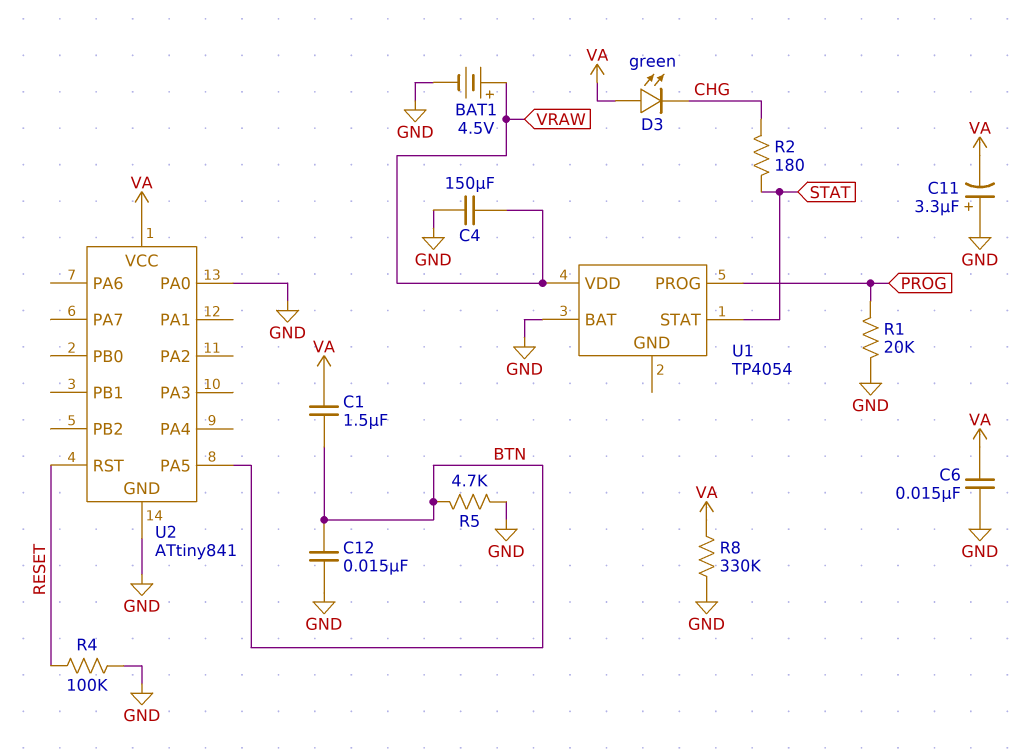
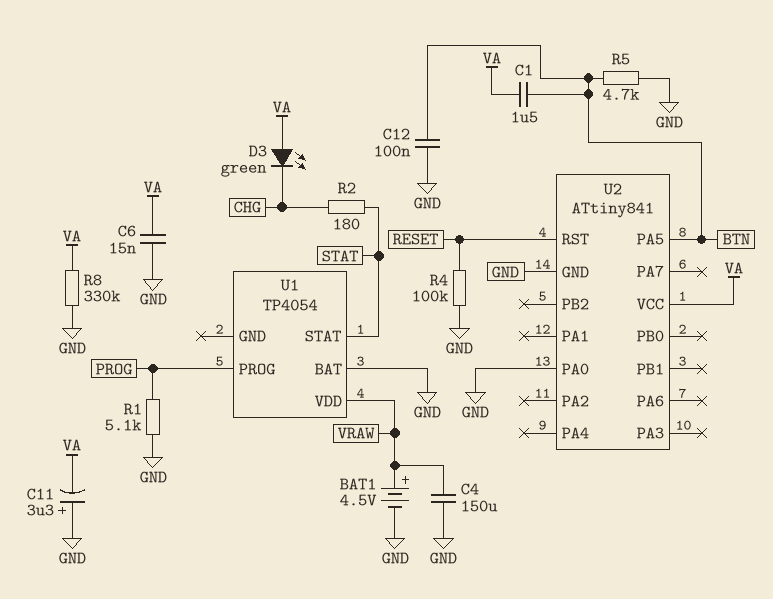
C12: 15nF (BTN, GND) -> 100nF (BTN, GND)
R1: 20k (GND, PROG) -> 5.1k (GND, PROG)

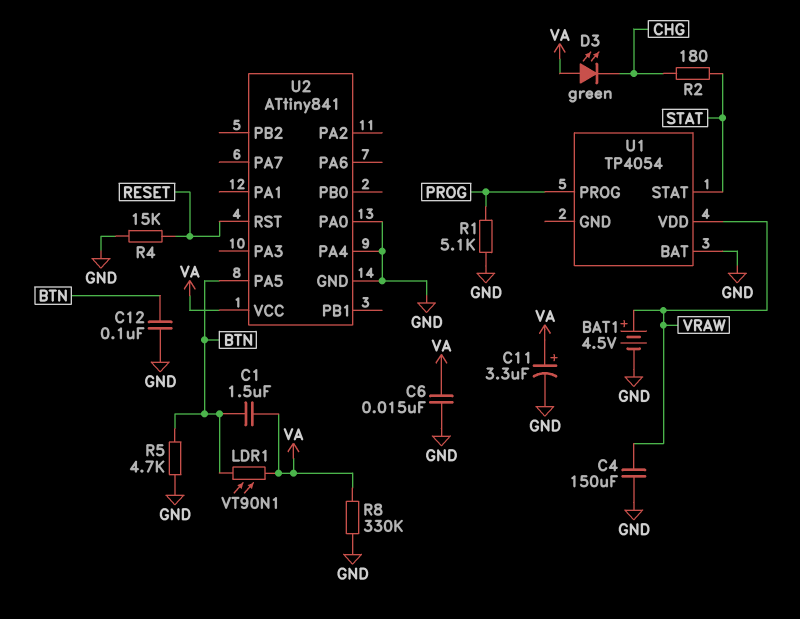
C11: 3.3uF (plus GND, minus VA) -> 3.3uF (plus VA, minus GND)
LDR1: none -> VT90N1 (BTN, VA)
R4: 100k (GND, RESET) -> 15k (GND, RESET)
U2 pin PA4: none -> GND

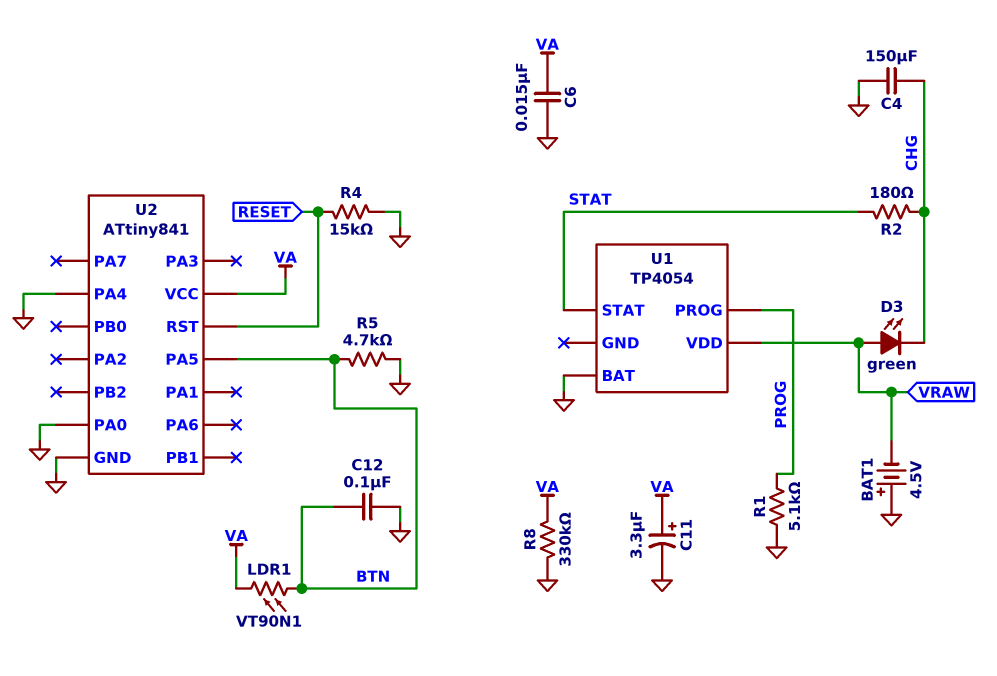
BAT1: 4.5V (plus VRAW, minus GND) -> 4.5V (plus GND, minus VRAW)
C1: 1.5uF (BTN, VA) -> none
C4: 150uF (GND, VRAW) -> 150uF (CHG, GND)
D3: LED green (A VA, K CHG) -> LED green (A VRAW, K CHG)

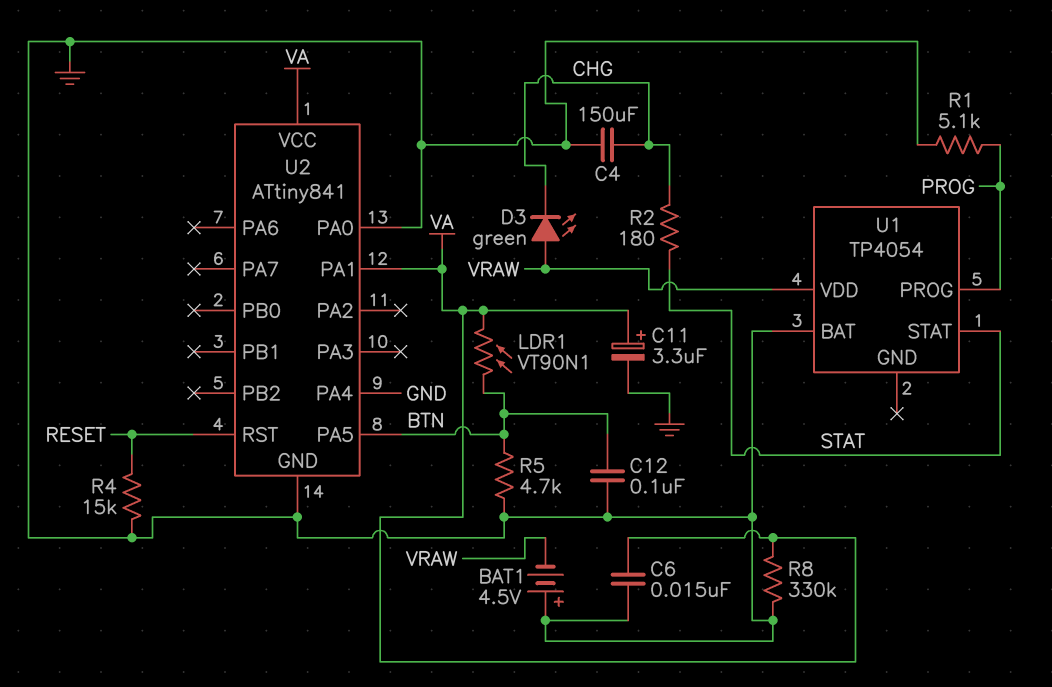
U2 pin PA1: none -> VA

